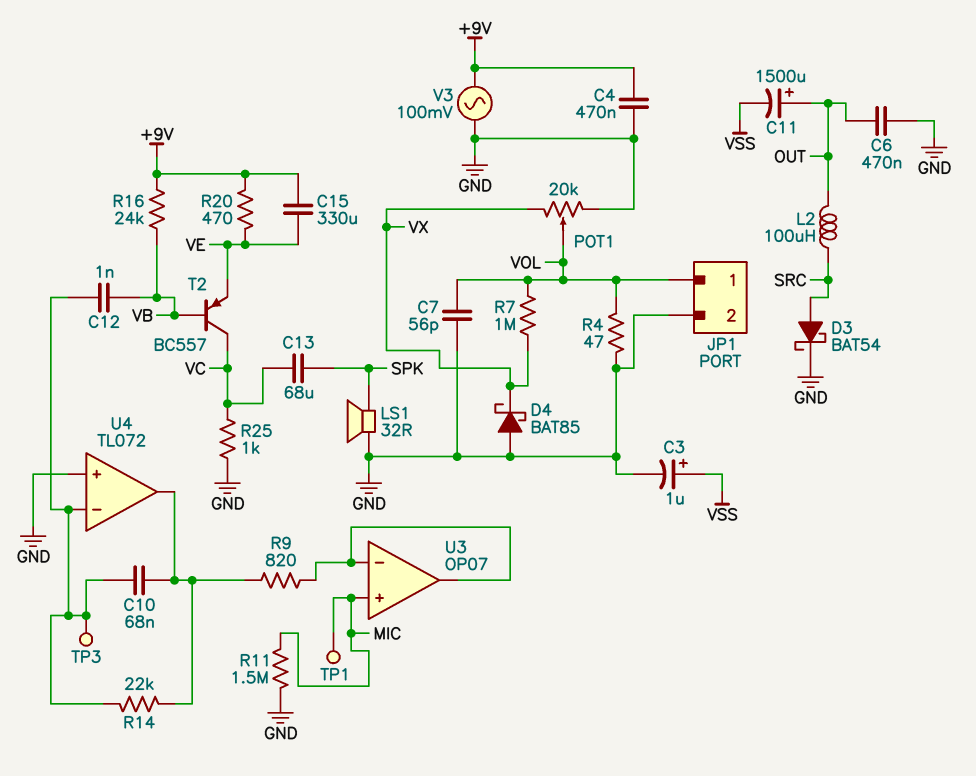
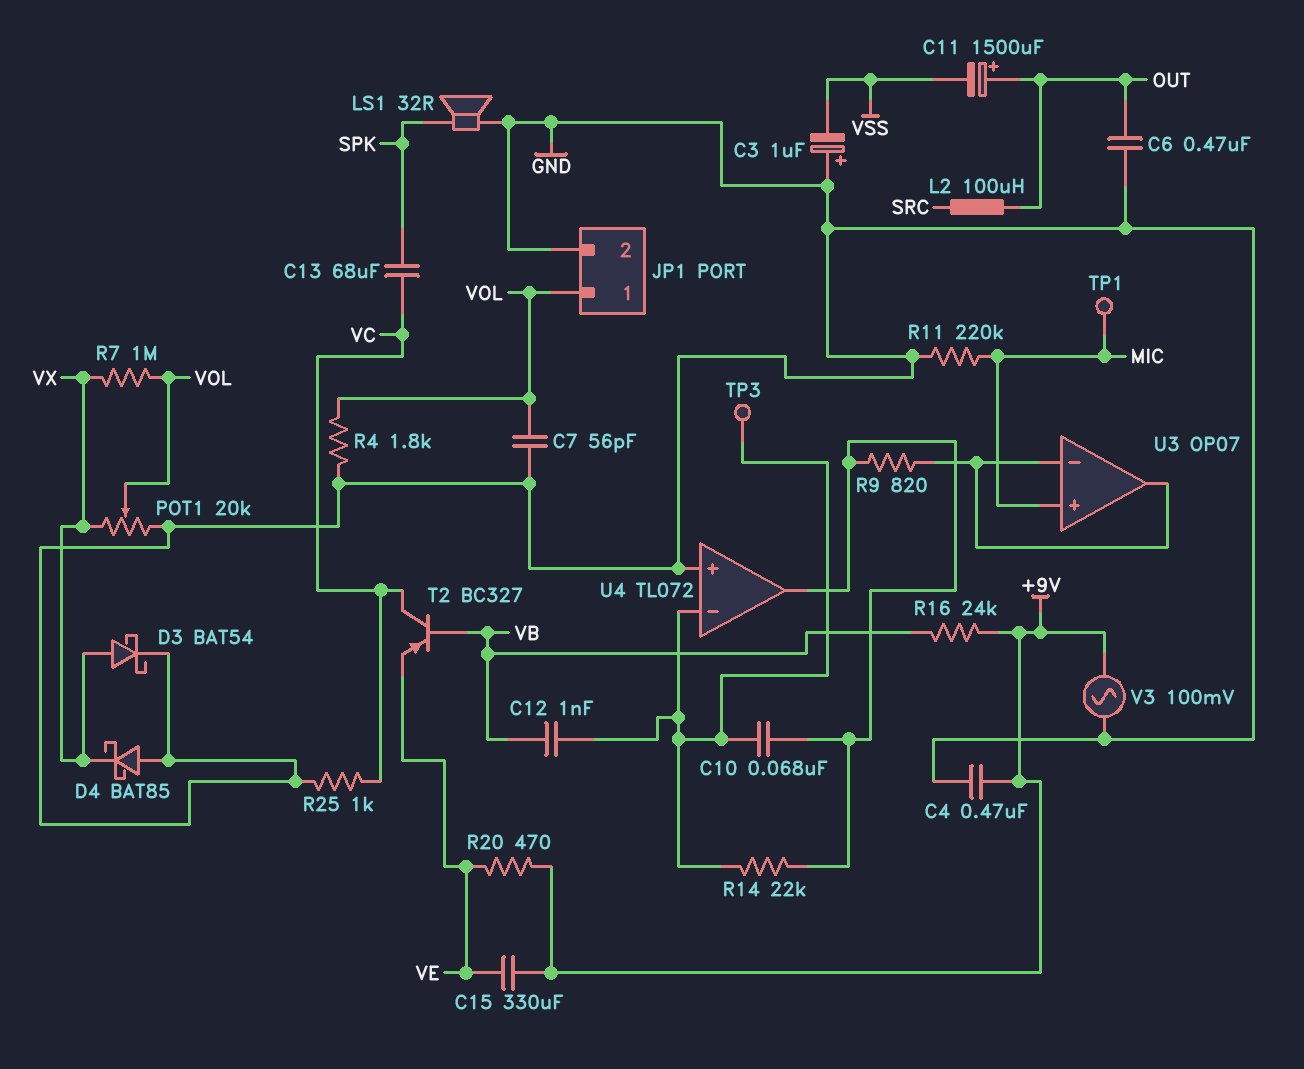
C3: 1uF (plus VSS, minus GND) -> 1uF (plus GND, minus VSS)
D3: schottky BAT54 (A SRC, K GND) -> schottky BAT54 (A VX, K GND)
R4: 47 (GND, VOL) -> 1.8k (GND, VOL)
R11: 1.5M (GND, MIC) -> 220k (GND, MIC)
T2: PNP BC557 (B VB, C VC, E VE) -> PNP BC327 (B VB, C VC, E VE)

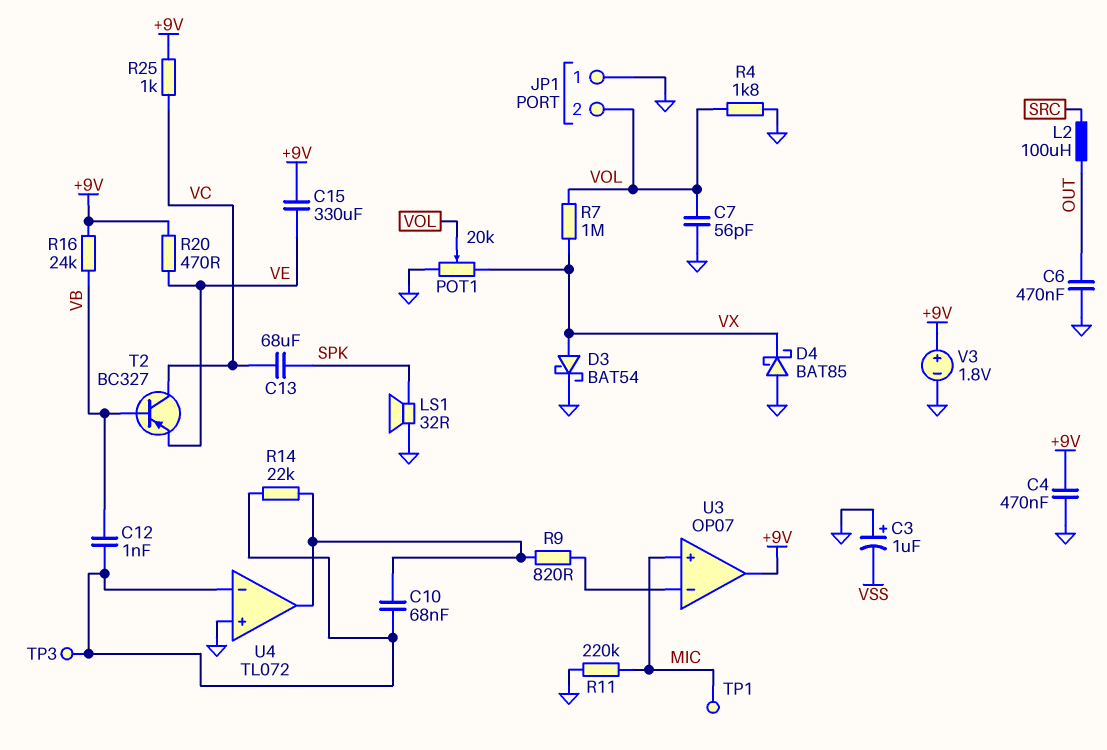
C11: 1500uF (plus OUT, minus VSS) -> none
JP1 pin 1: VOL -> GND
JP1 pin 2: GND -> VOL
R25: 1k (GND, VC) -> 1k (+9V, VC)
U3 pin out: U3/in- -> +9V
V3: AC 100mV (+9V, GND) -> 1.8V (plus +9V, minus GND)

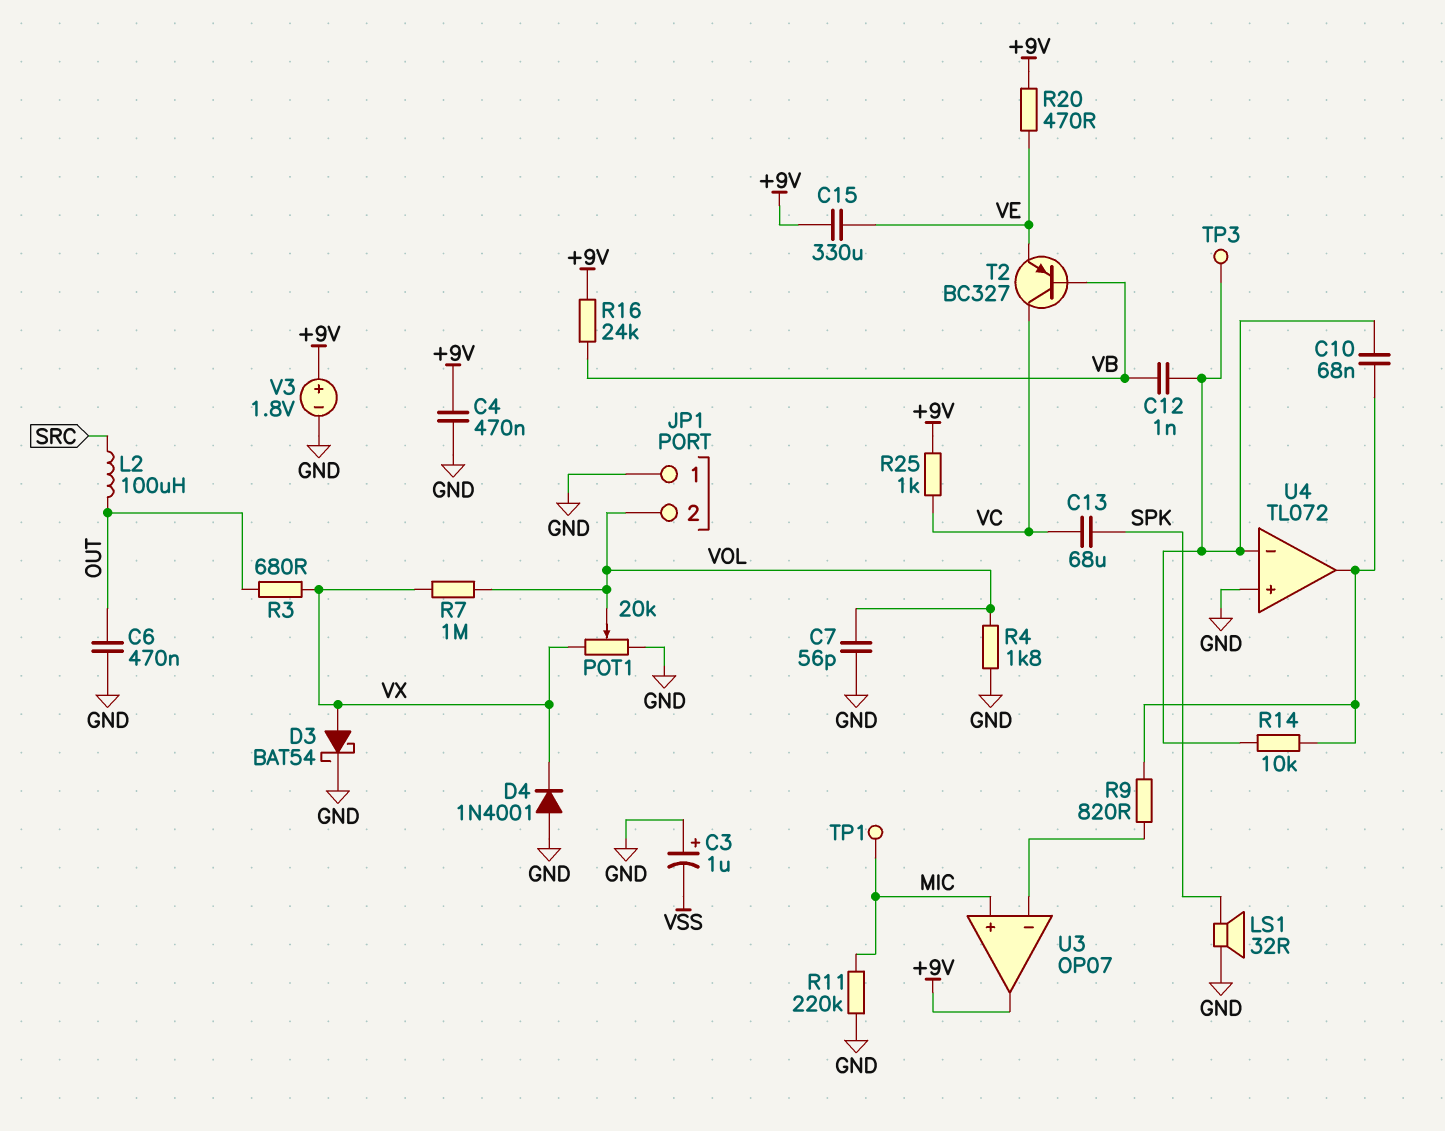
D4: schottky BAT85 (A GND, K VX) -> diode 1N4001 (A GND, K VX)
R3: none -> 680 (OUT, VX)
R14: 22k (U4/in-, U4/out) -> 10k (U4/in-, U4/out)

